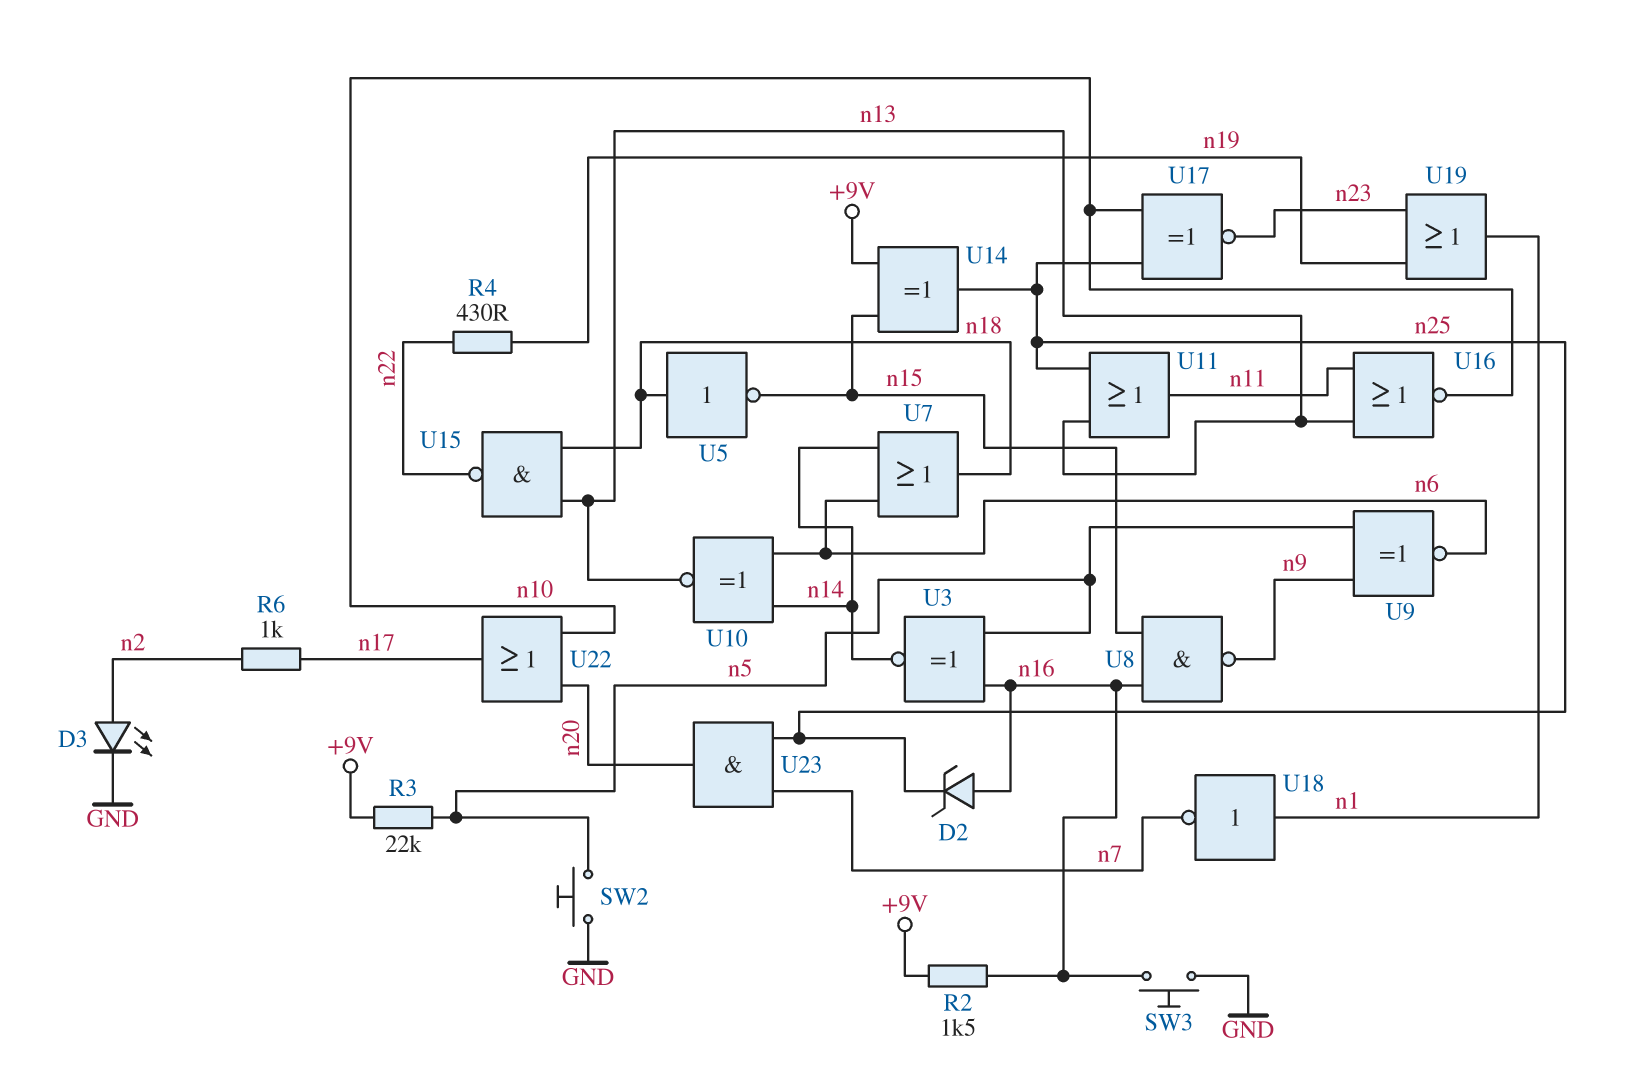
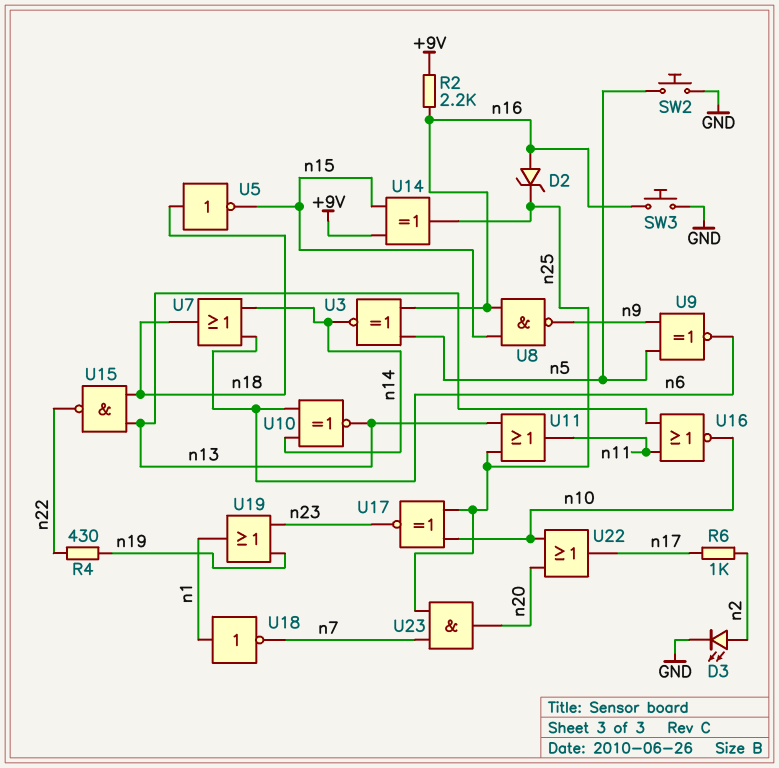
R2: 1.5k (+9V, n16) -> 2.2k (+9V, n16)
R3: 22k (+9V, n5) -> none

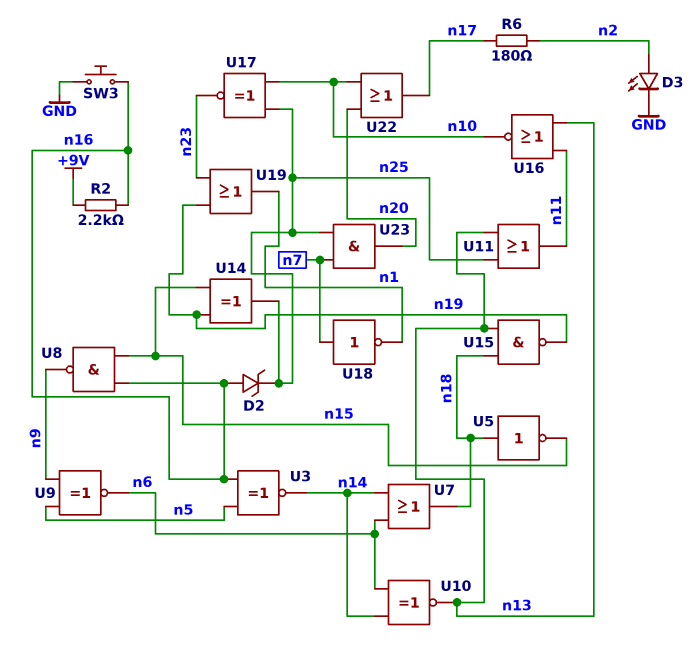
R4: 430 (n19, n22) -> none
R6: 1k (n2, n17) -> 180 (n2, n17)
SW2: button (GND, n5) -> none
U14: XOR (in +9V, in n15, out n25) -> XOR (in n15, in n19, out n25)
U15: NAND (in n13, in n18, out n22) -> NAND (in n13, in n18, out n19)
U18: NOT (in n1, out n7) -> NOT (in n7, out n1)

